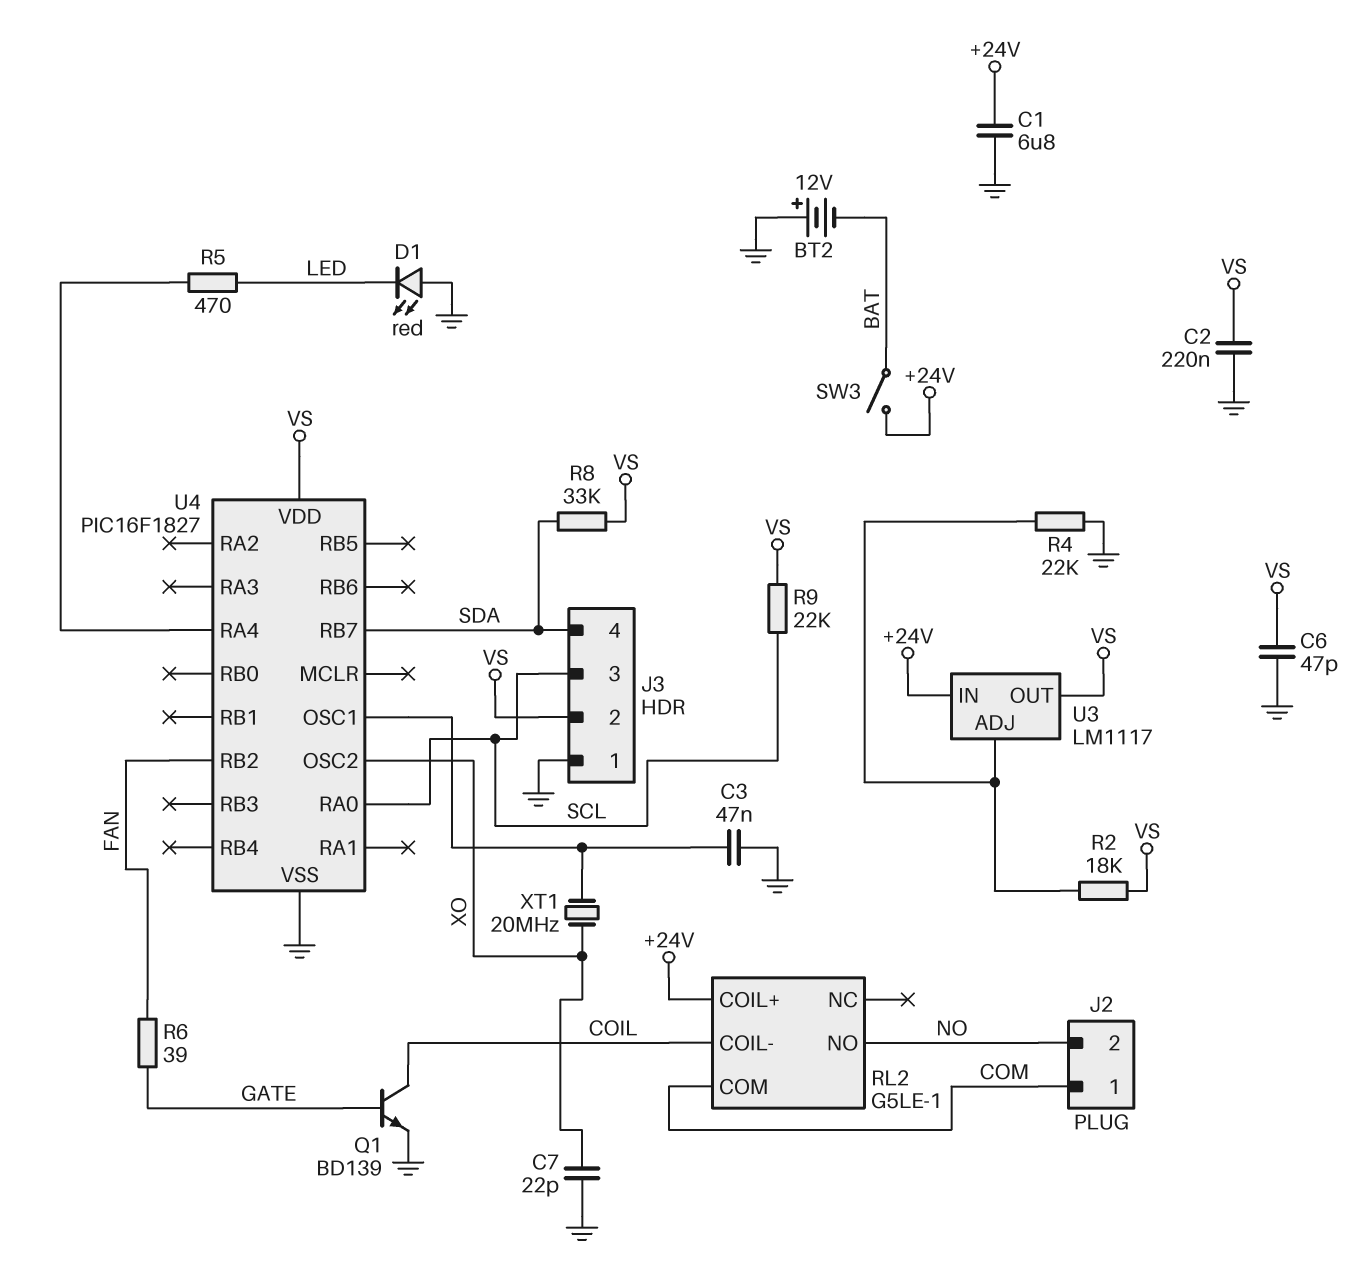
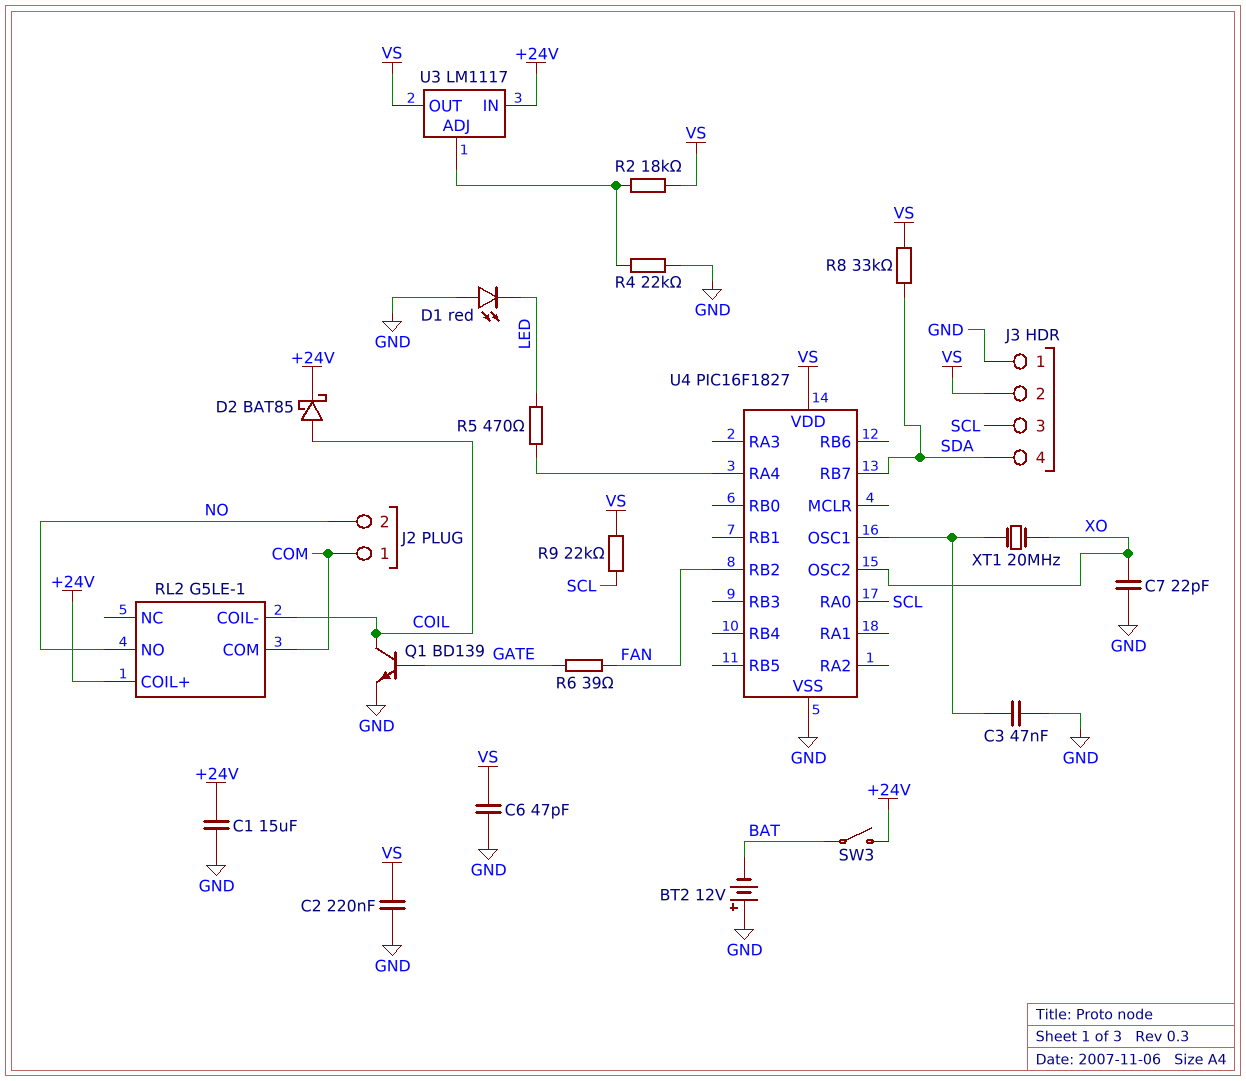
C1: 6.8uF (+24V, GND) -> 15uF (+24V, GND)
D2: none -> schottky BAT85 (A COIL, K +24V)

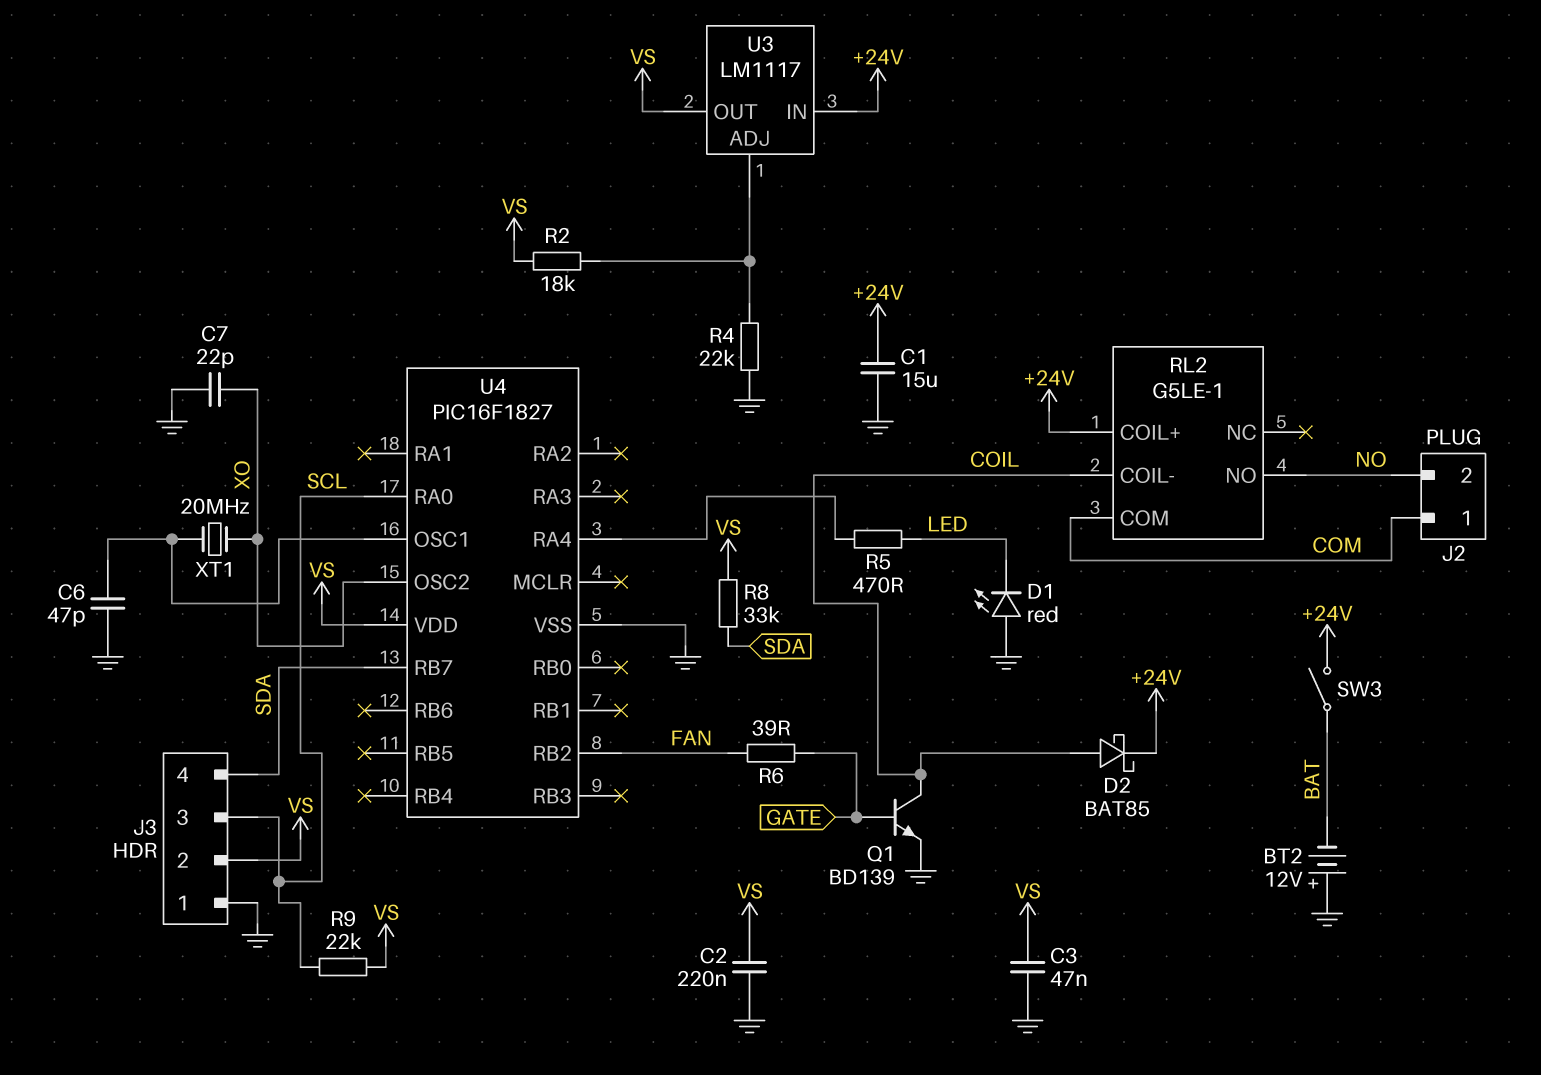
C3: 47nF (GND, U4/OSC1) -> 47nF (GND, VS)
C6: 47pF (GND, VS) -> 47pF (GND, U4/OSC1)

